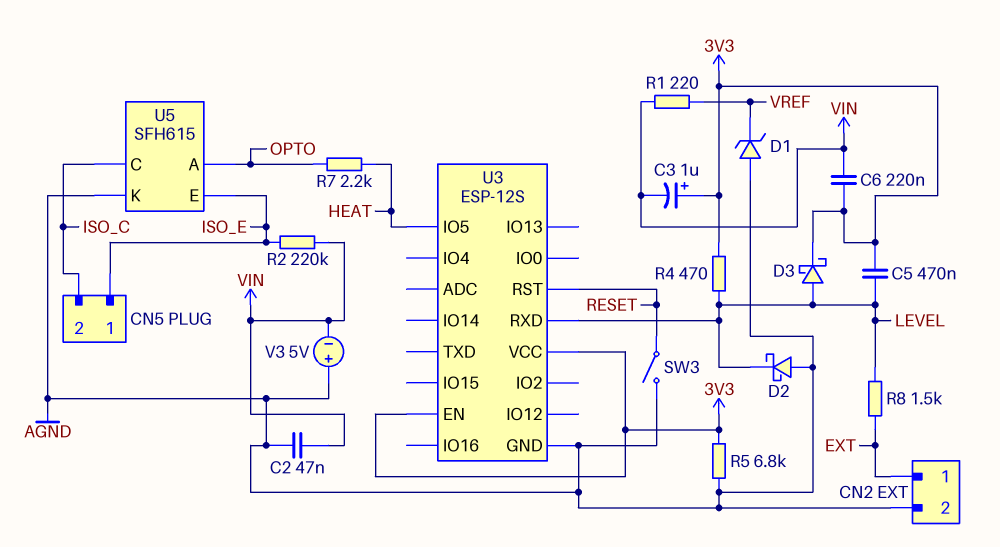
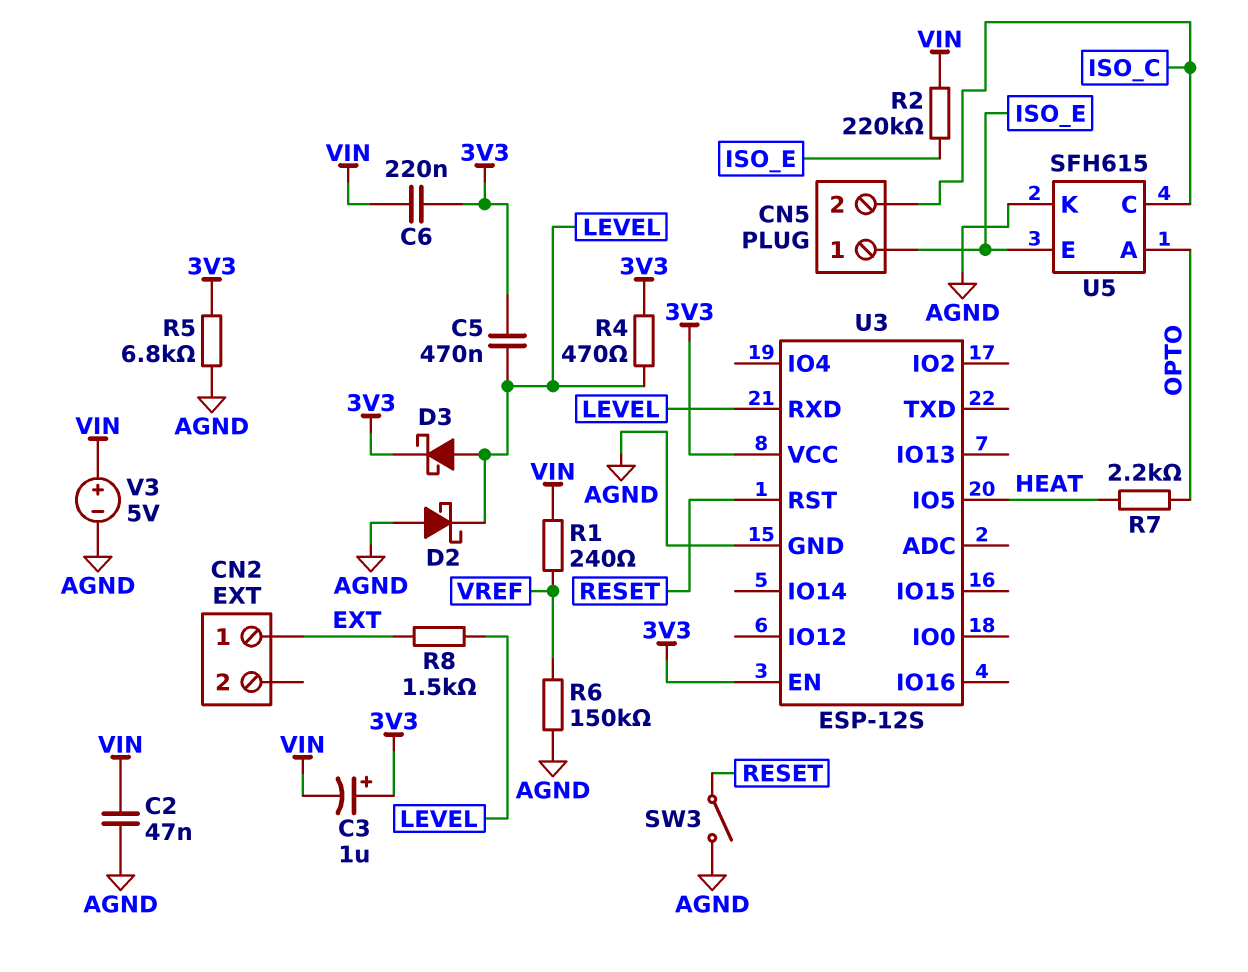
CN2 pin 2: AGND -> none
D1: zener (A AGND, K VREF) -> none
R1: 220 (VIN, VREF) -> 240 (VIN, VREF)
R6: none -> 150k (AGND, VREF)
V3: 5V (plus AGND, minus VIN) -> 5V (plus VIN, minus AGND)

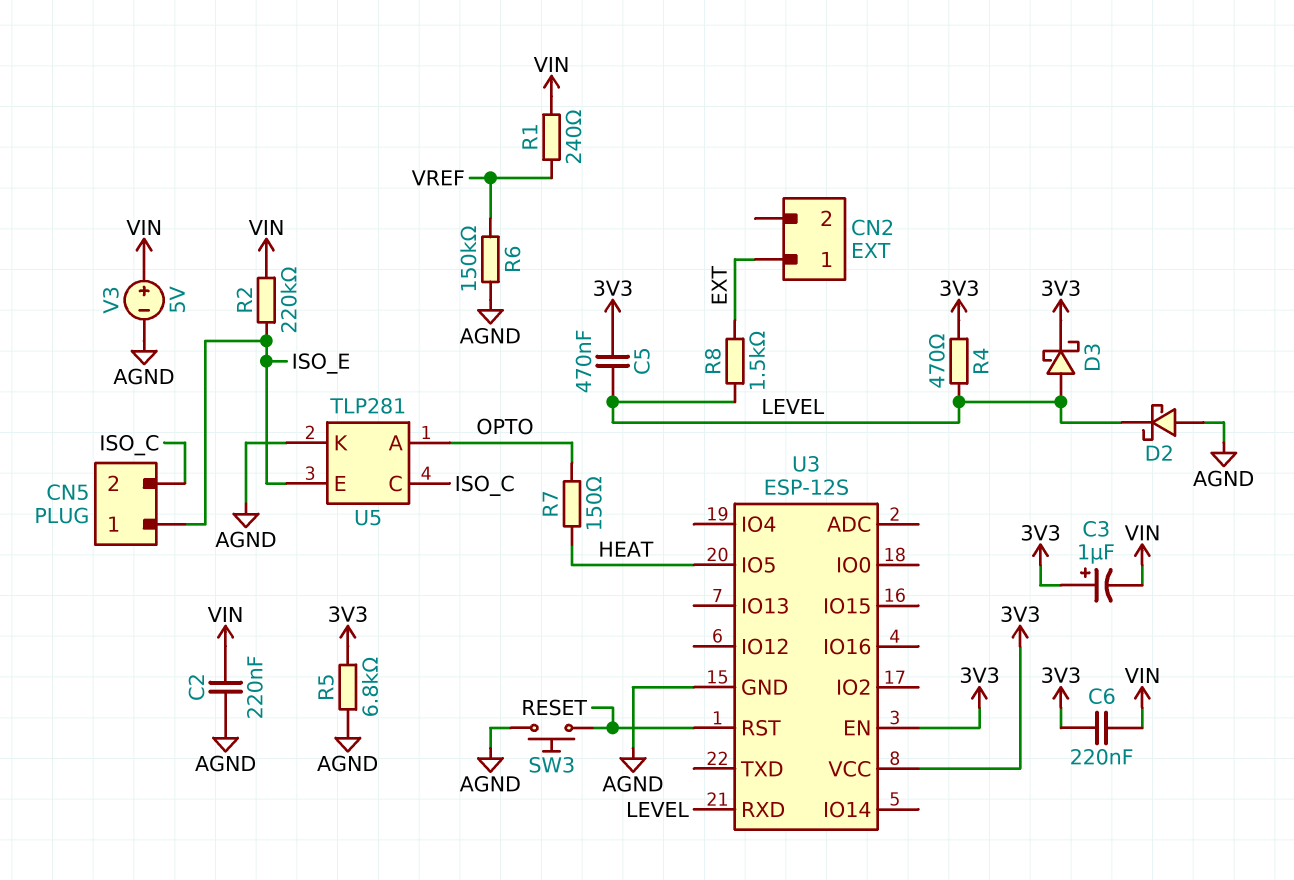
C2: 47nF (AGND, VIN) -> 220nF (AGND, VIN)
R7: 2.2k (HEAT, OPTO) -> 150 (HEAT, OPTO)
SW3: switch (AGND, RESET) -> button (AGND, RESET)
U5: SFH615 -> TLP281

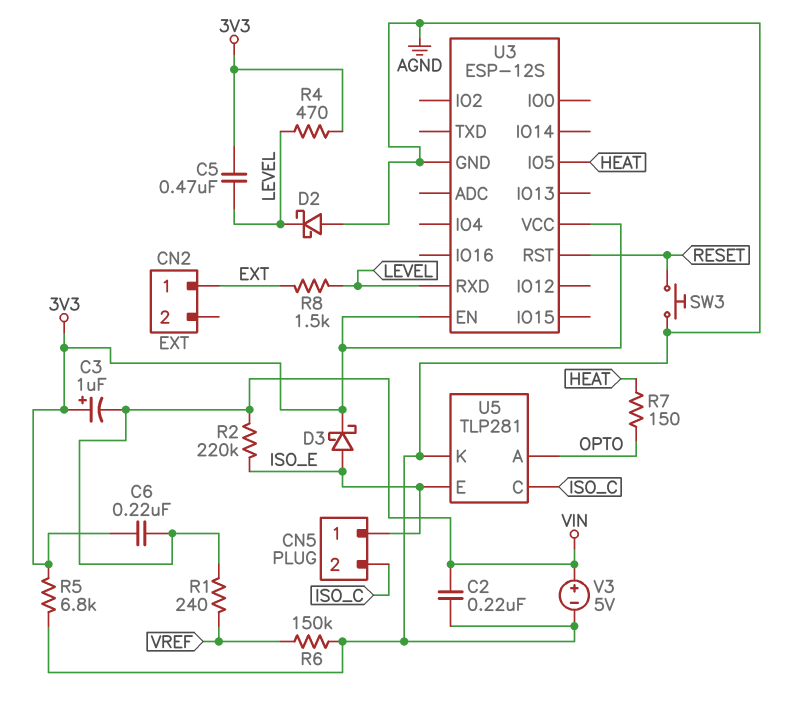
D3: schottky (A LEVEL, K 3V3) -> schottky (A ISO_E, K 3V3)

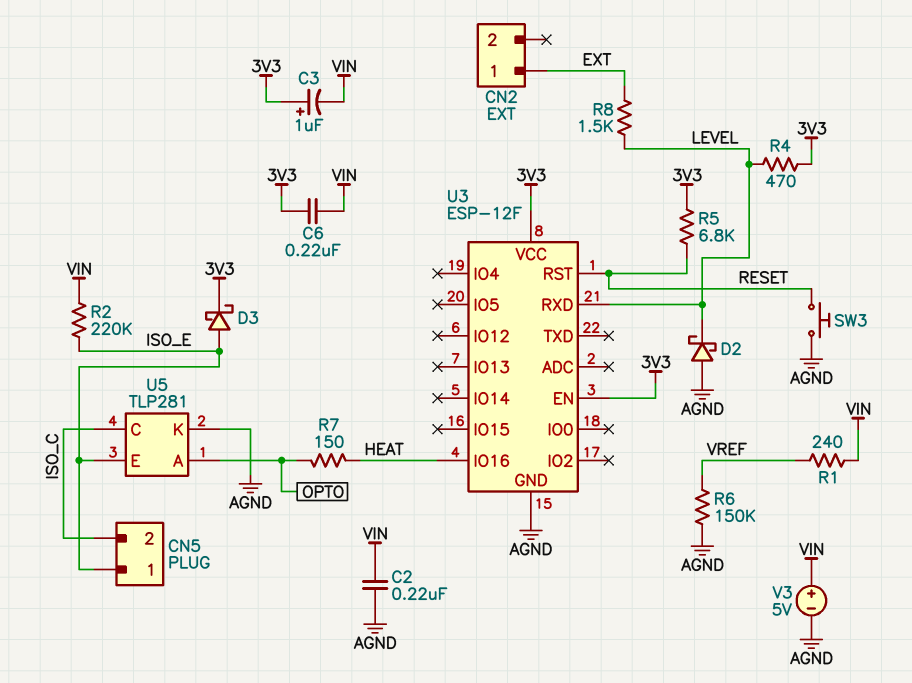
C5: 470nF (3V3, LEVEL) -> none
R5: 6.8k (3V3, AGND) -> 6.8k (3V3, RESET)
U3: ESP-12S -> ESP-12F
U3 pin IO5: HEAT -> none
U3 pin IO16: none -> HEAT

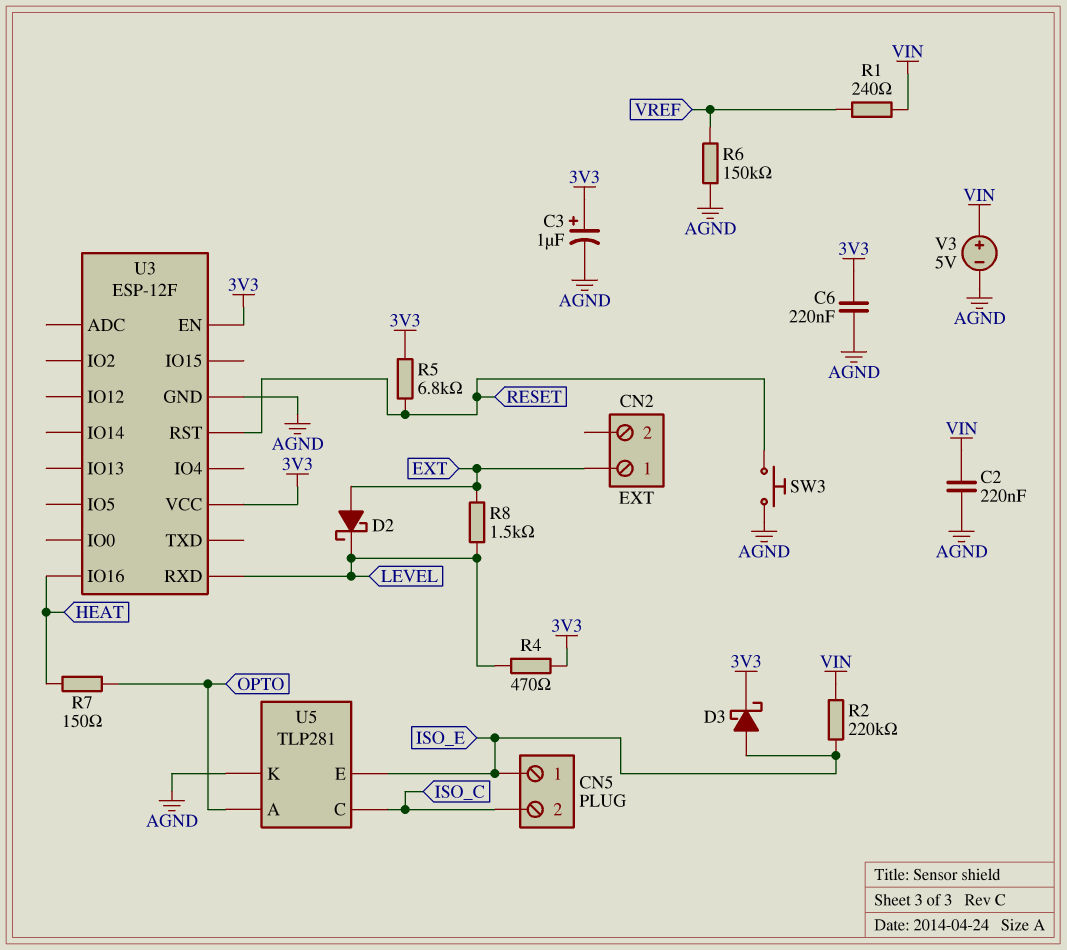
C3: 1uF (plus 3V3, minus VIN) -> 1uF (plus 3V3, minus AGND)
C6: 220nF (3V3, VIN) -> 220nF (3V3, AGND)
D2: schottky (A AGND, K LEVEL) -> schottky (A EXT, K LEVEL)

